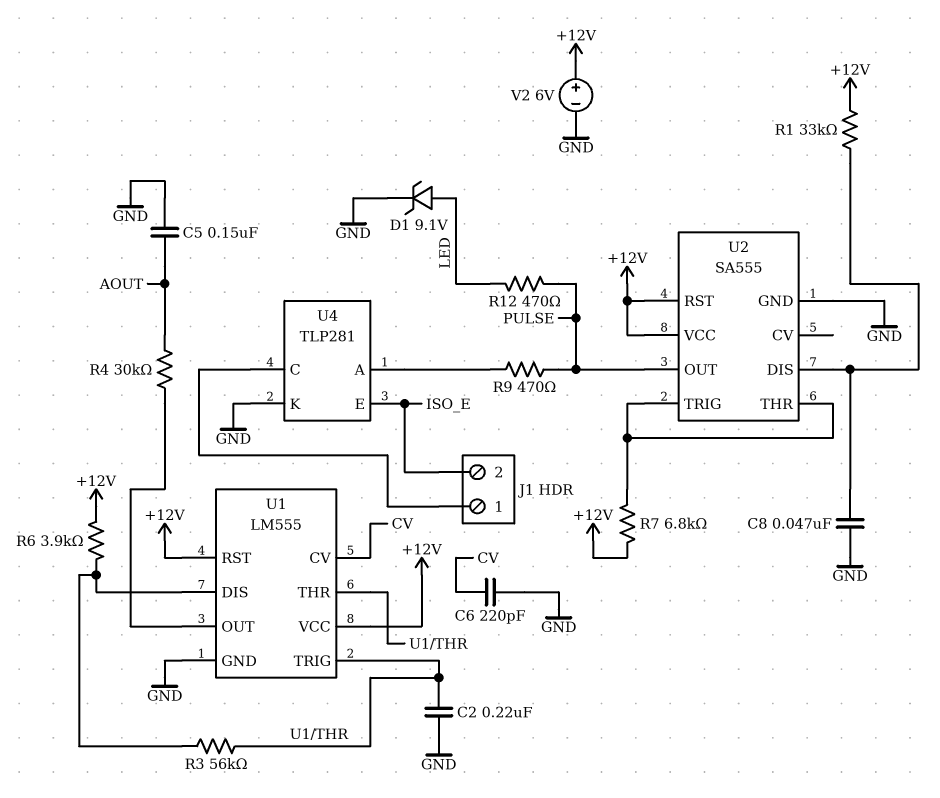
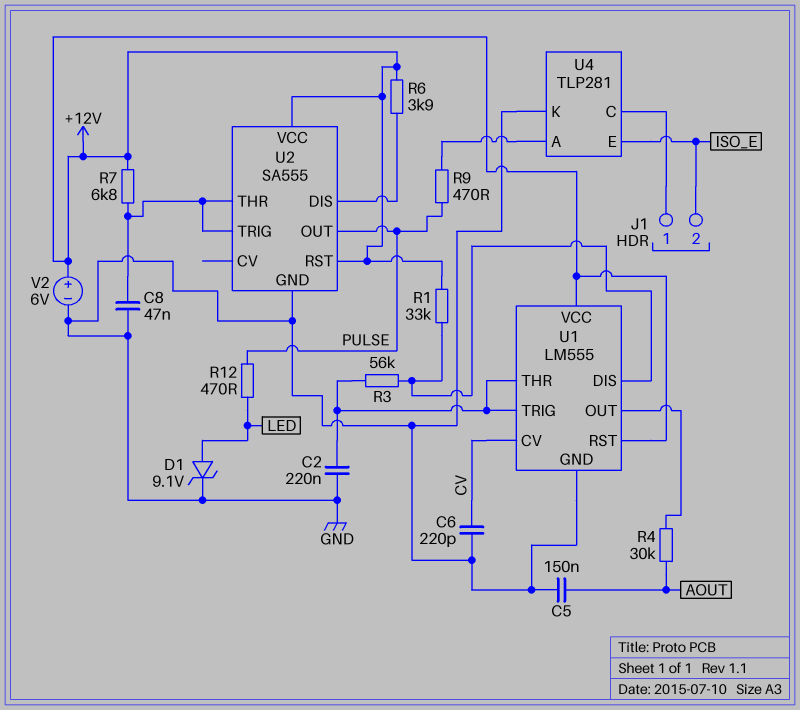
C8: 47nF (GND, U2/DIS) -> 47nF (GND, U2/THR)
R1: 33k (+12V, U2/DIS) -> 33k (+12V, U1/DIS)
R6: 3.9k (+12V, U1/DIS) -> 3.9k (+12V, U2/DIS)

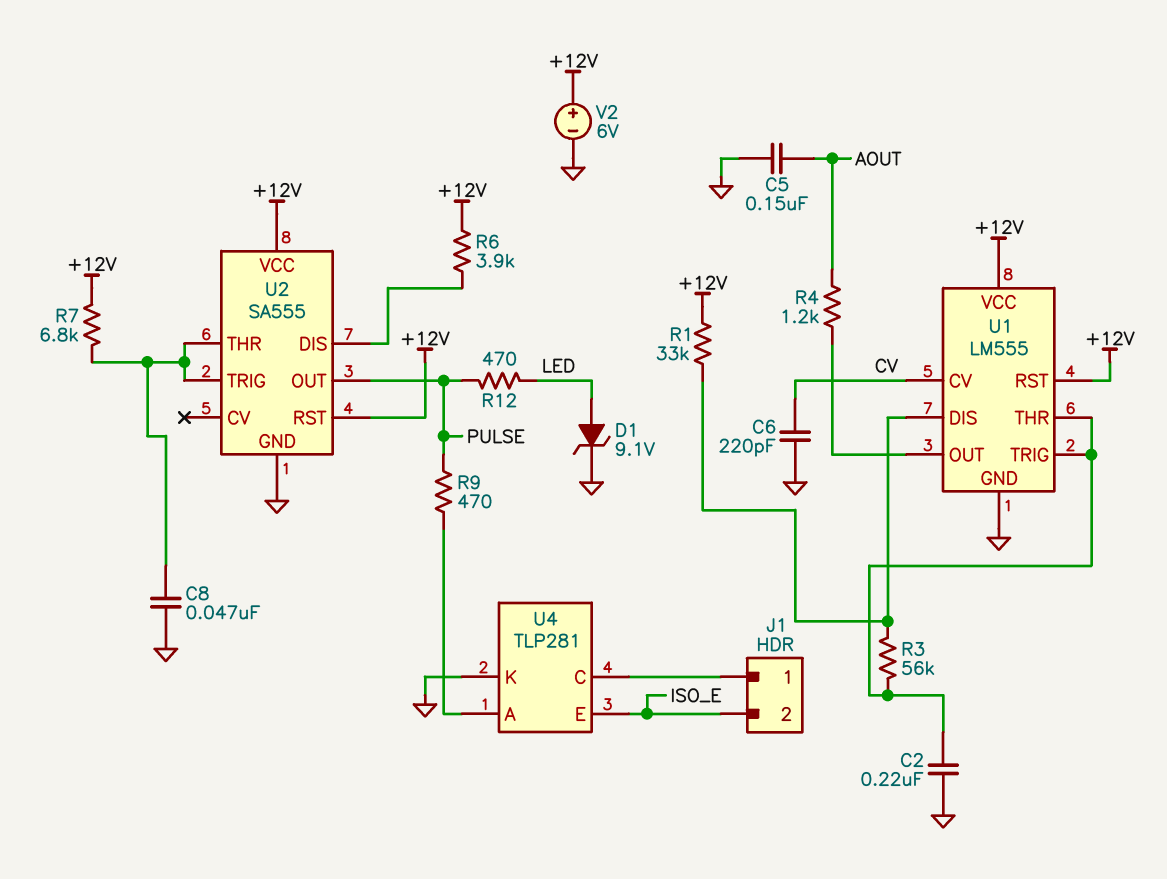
R4: 30k (AOUT, U1/OUT) -> 1.2k (AOUT, U1/OUT)

